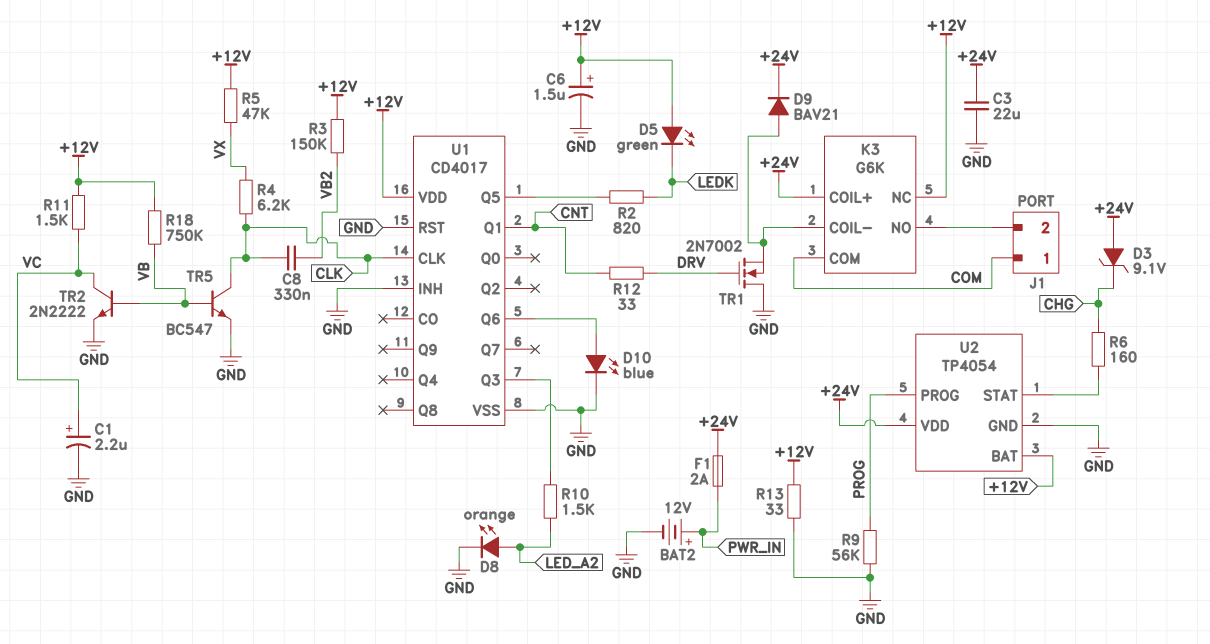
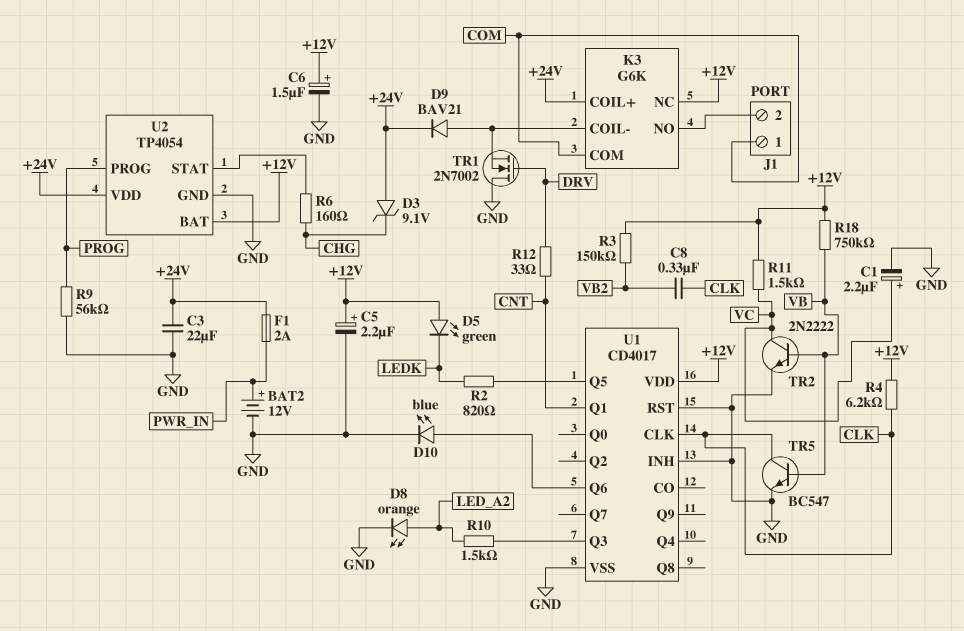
C5: none -> 2.2uF (plus +12V, minus GND)
R4: 6.2k (CLK, VX) -> 6.2k (+12V, CLK)
R5: 47k (+12V, VX) -> none
R13: 33 (+12V, GND) -> none

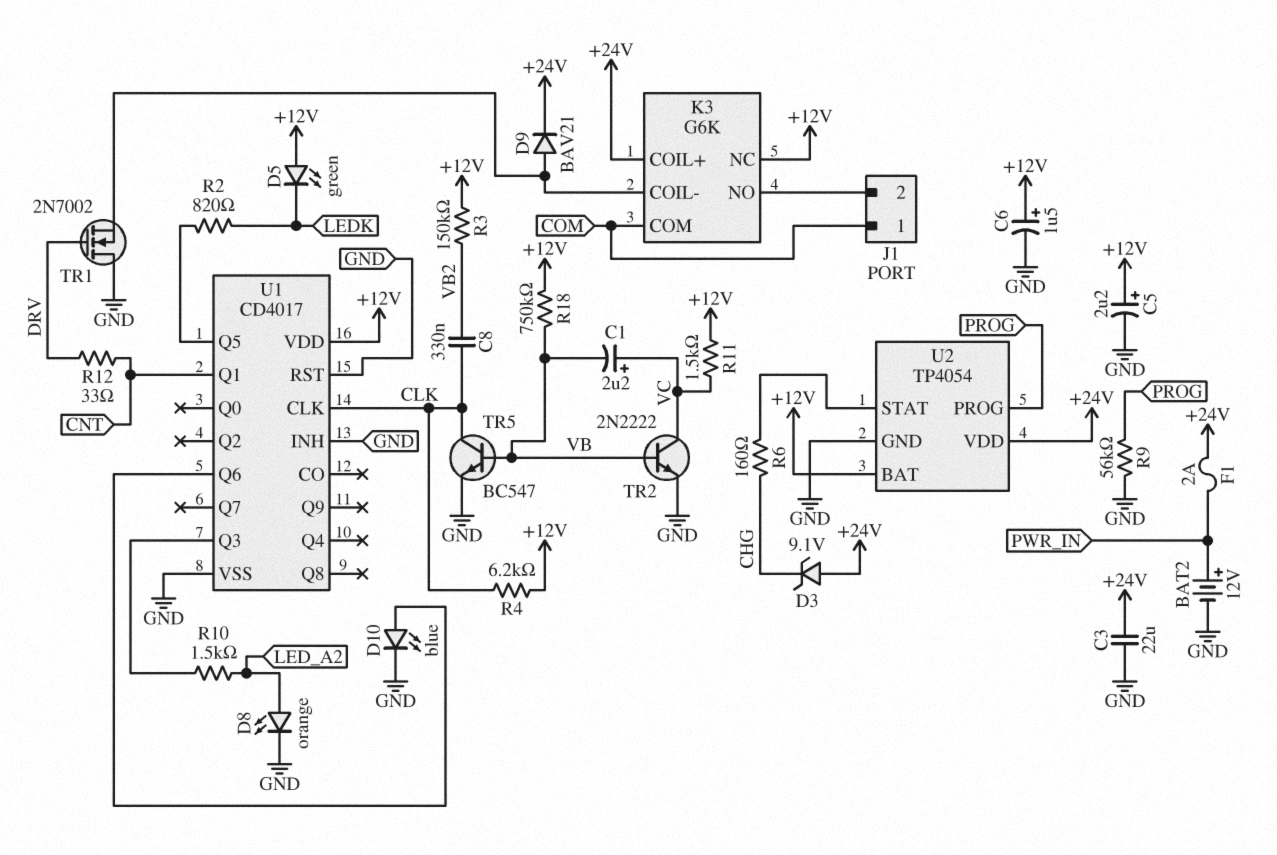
C1: 2.2uF (plus VC, minus GND) -> 2.2uF (plus VC, minus VB)

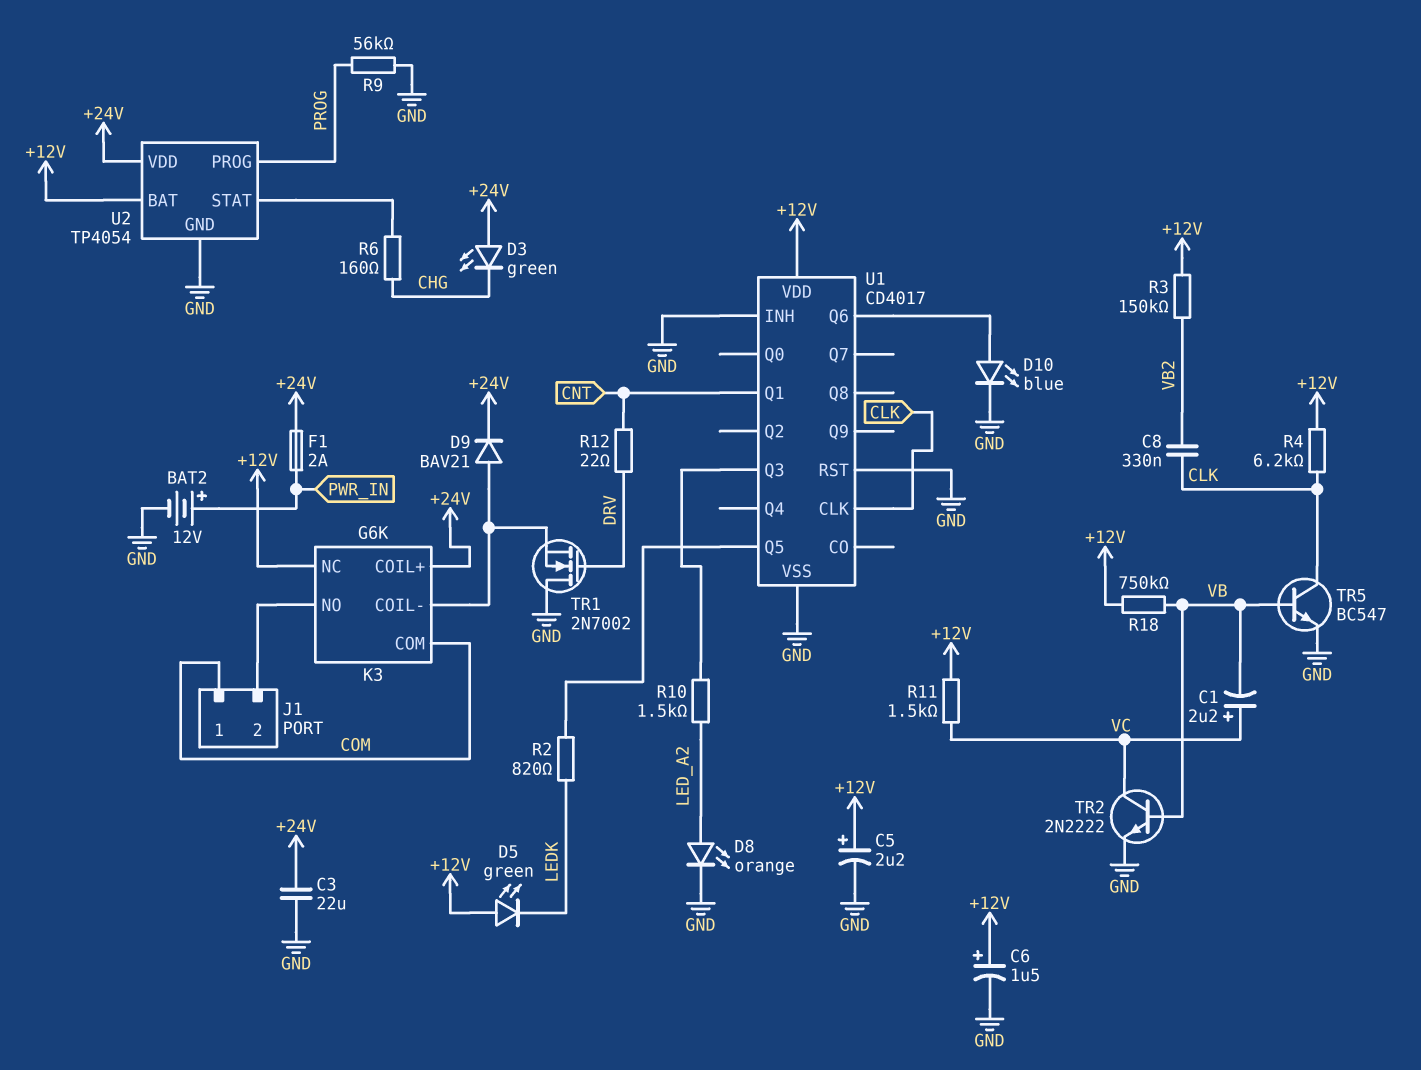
D3: zener 9.1V (A +24V, K CHG) -> LED green (A +24V, K CHG)
R12: 33 (CNT, DRV) -> 22 (CNT, DRV)

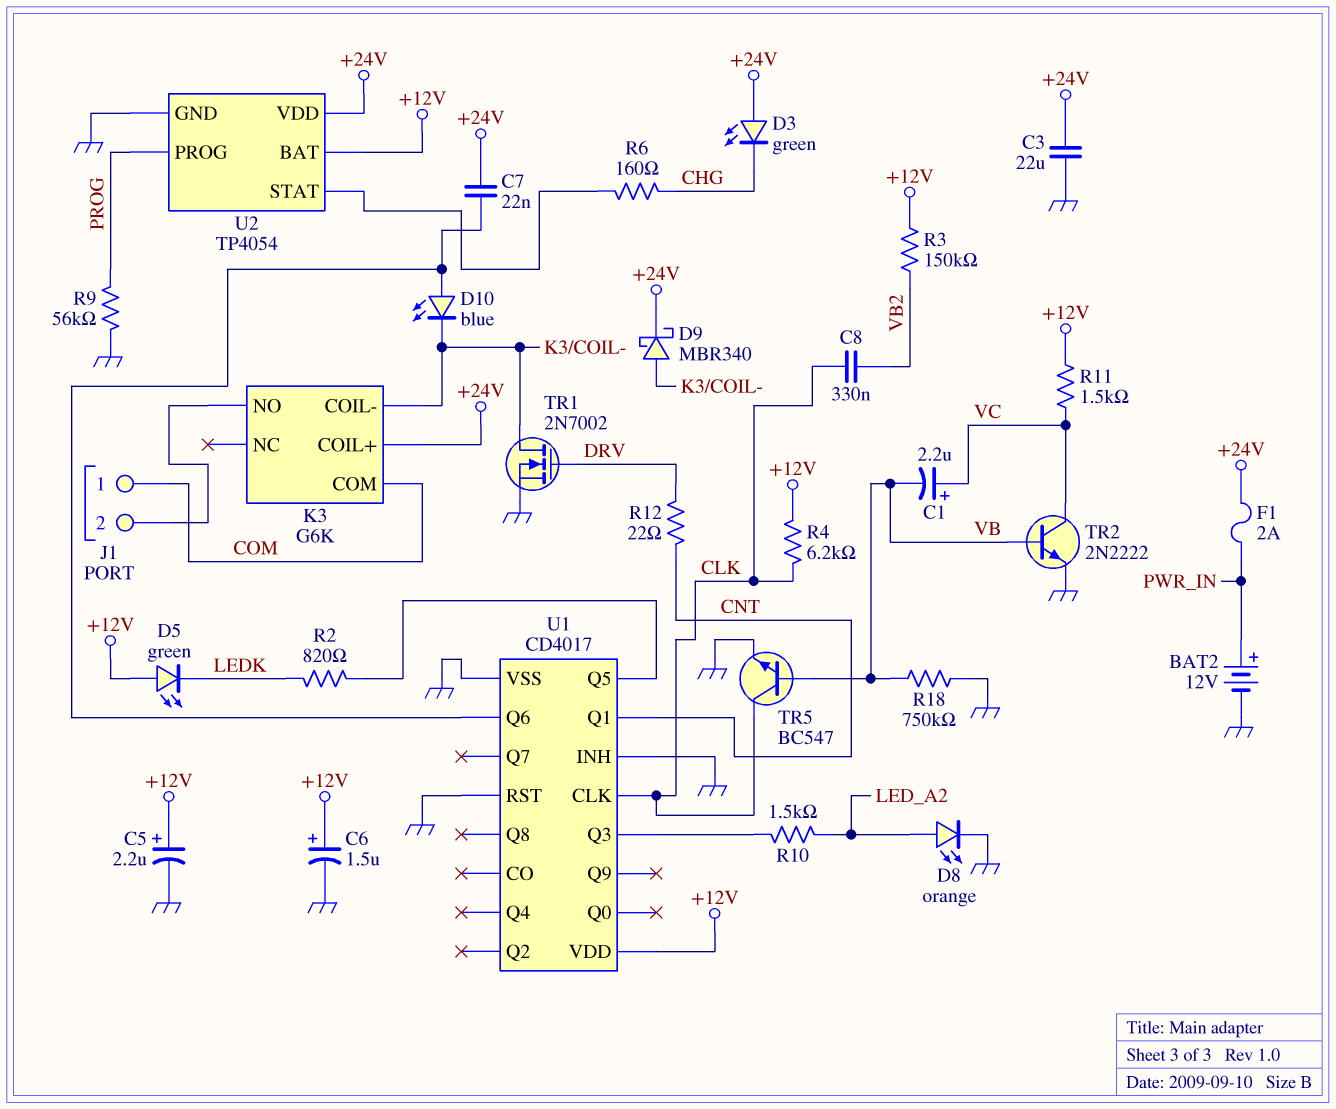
C7: none -> 22nF (+24V, U1/Q6)
D9: diode BAV21 (A K3/COIL-, K +24V) -> schottky MBR340 (A K3/COIL-, K +24V)
D10: LED blue (A U1/Q6, K GND) -> LED blue (A U1/Q6, K K3/COIL-)
K3 pin NC: +12V -> none
R18: 750k (+12V, VB) -> 750k (GND, VB)
TR1: NMOS 2N7002 (G DRV, D GND, S K3/COIL-) -> NMOS 2N7002 (G DRV, D K3/COIL-, S GND)

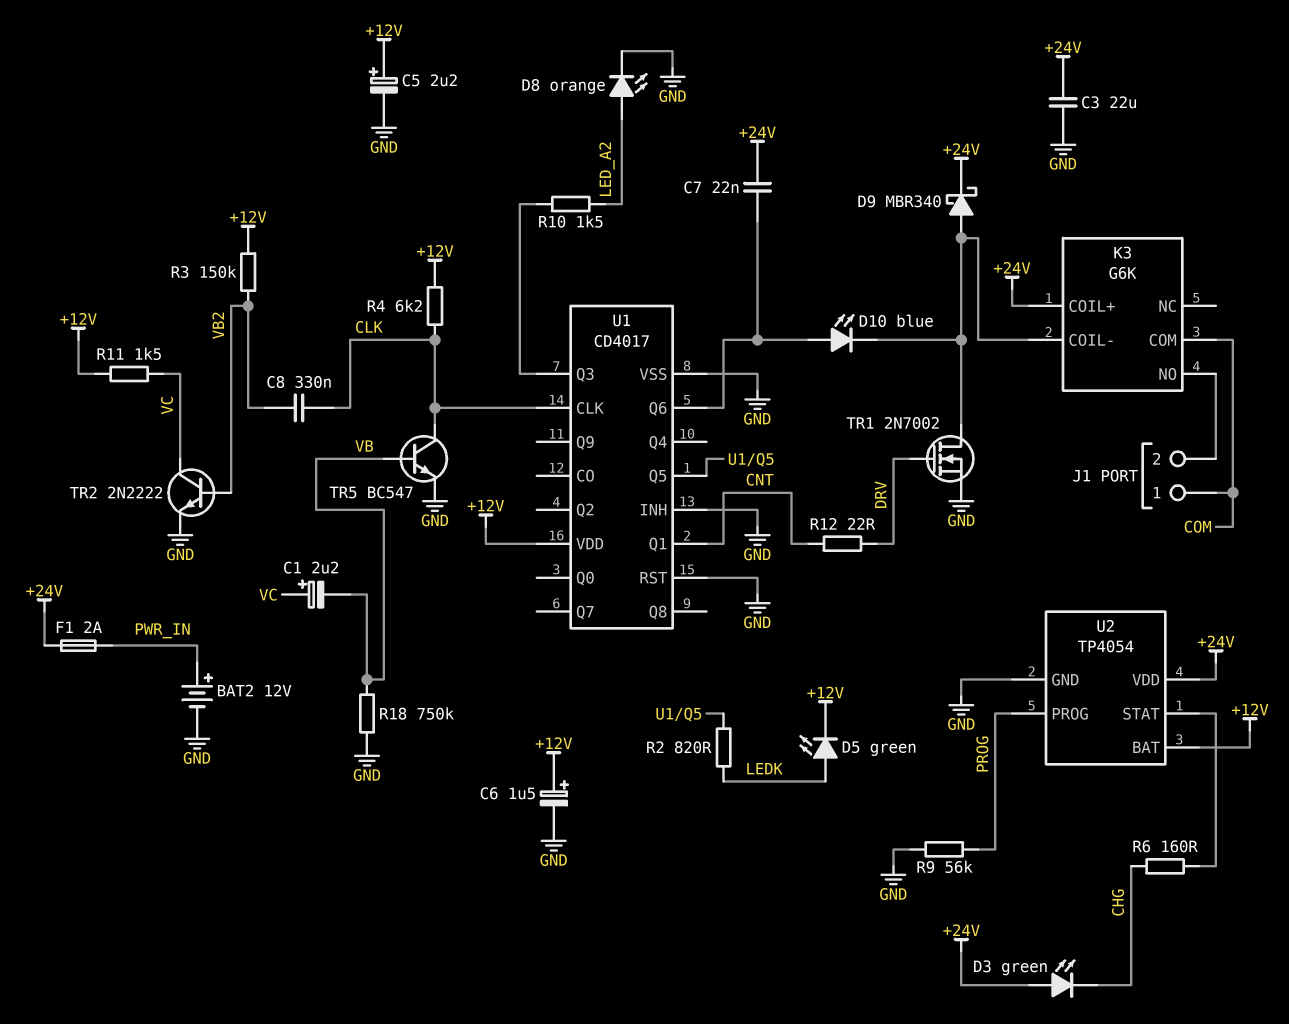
D5: LED green (A +12V, K LEDK) -> LED green (A LEDK, K +12V)
TR2: NPN 2N2222 (B VB, C VC, E GND) -> NPN 2N2222 (B VB2, C VC, E GND)

